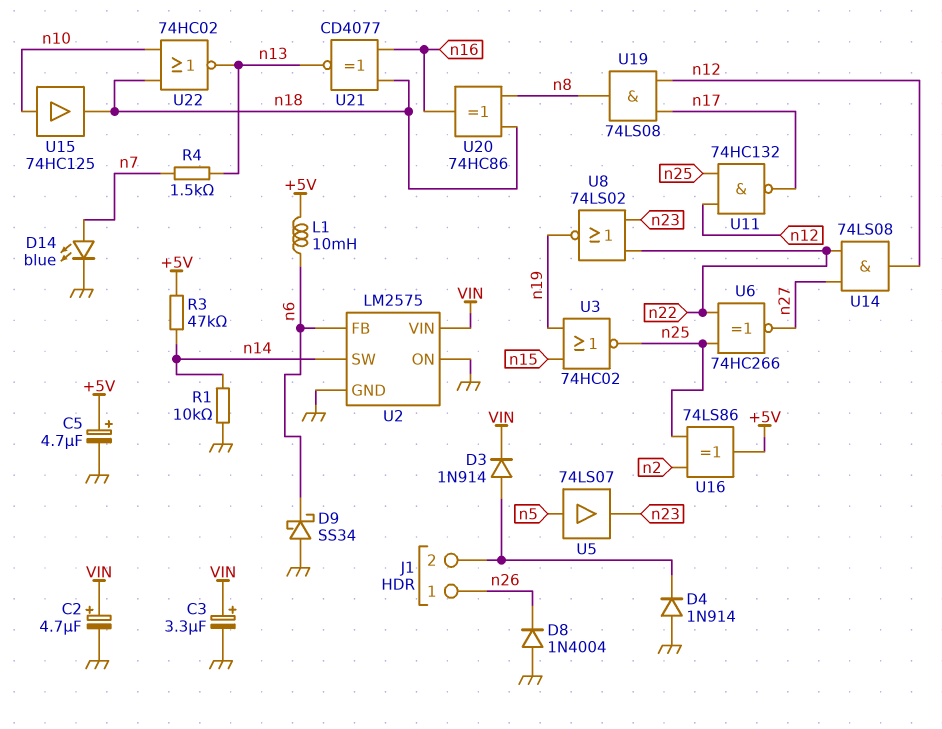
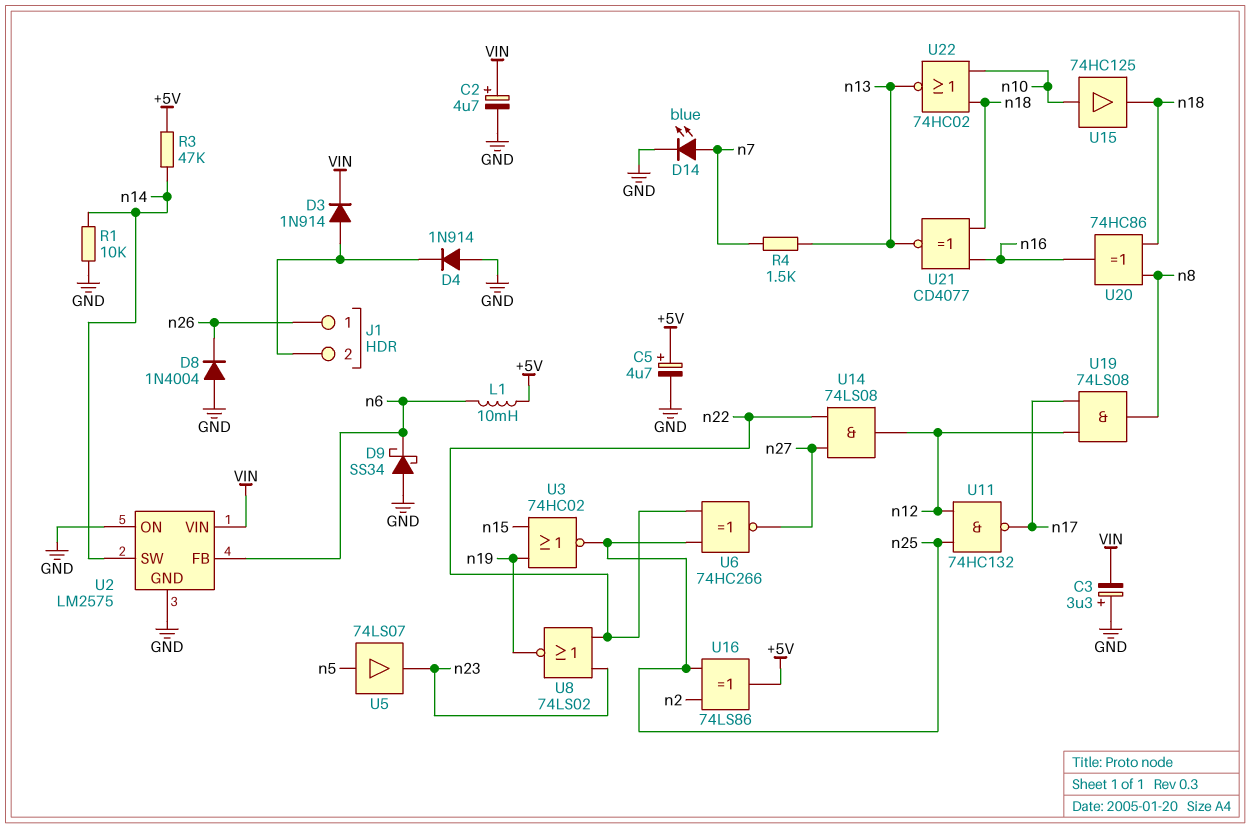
C3: 3.3uF (plus VIN, minus GND) -> 3.3uF (plus GND, minus VIN)

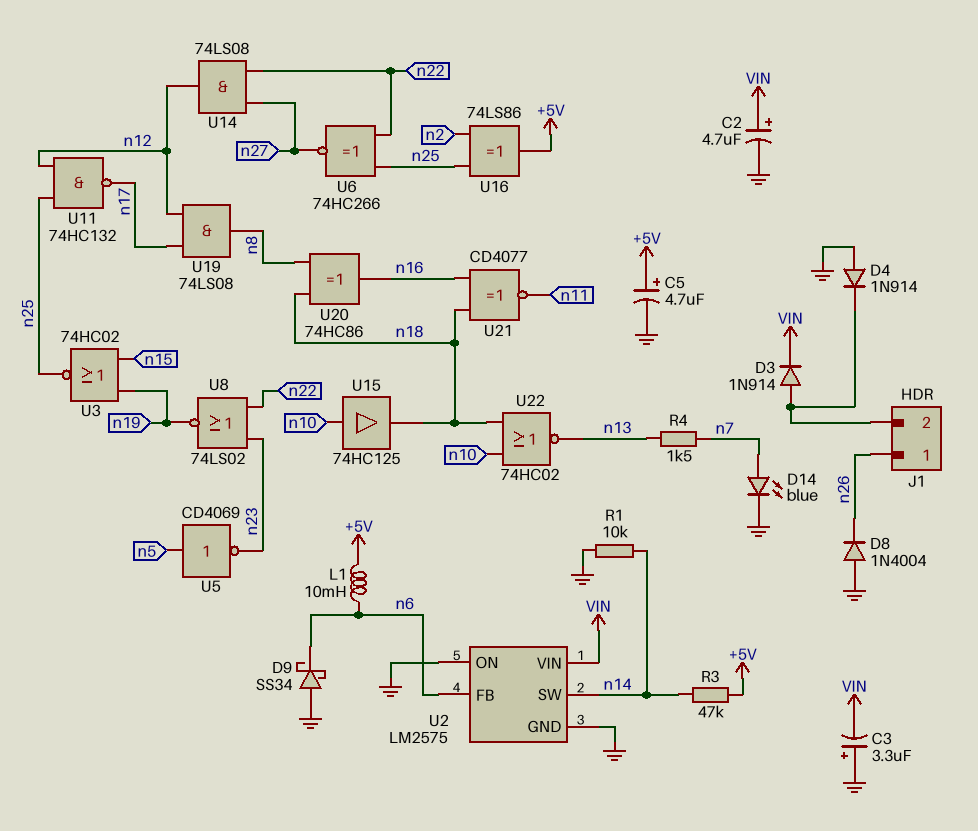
U5: buffer 74LS07 (in n5, out n23) -> NOT CD4069 (in n5, out n23)
U21: XNOR CD4077 (in n16, in n18, out n13) -> XNOR CD4077 (in n16, in n18, out n11)

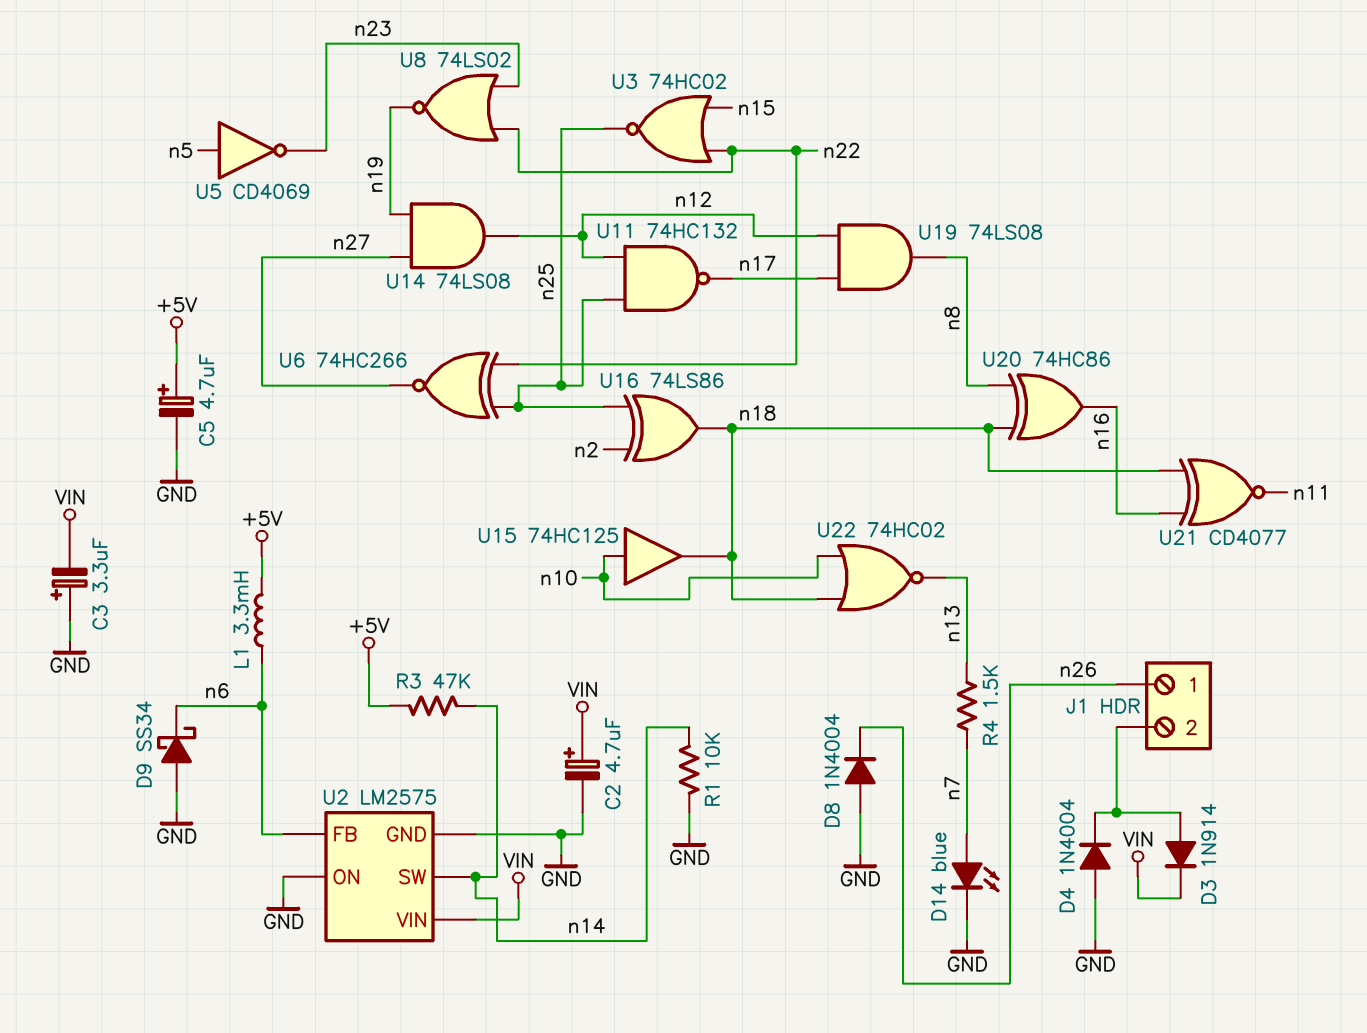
D4: diode 1N914 (A GND, K J1/2) -> diode 1N4004 (A GND, K J1/2)
L1: 10mH (+5V, n6) -> 3.3mH (+5V, n6)
U3: NOR 74HC02 (in n15, in n19, out n25) -> NOR 74HC02 (in n15, in n22, out n25)
U14: AND 74LS08 (in n22, in n27, out n12) -> AND 74LS08 (in n19, in n27, out n12)
U16: XOR 74LS86 (in n2, in n25, out +5V) -> XOR 74LS86 (in n2, in n25, out n18)

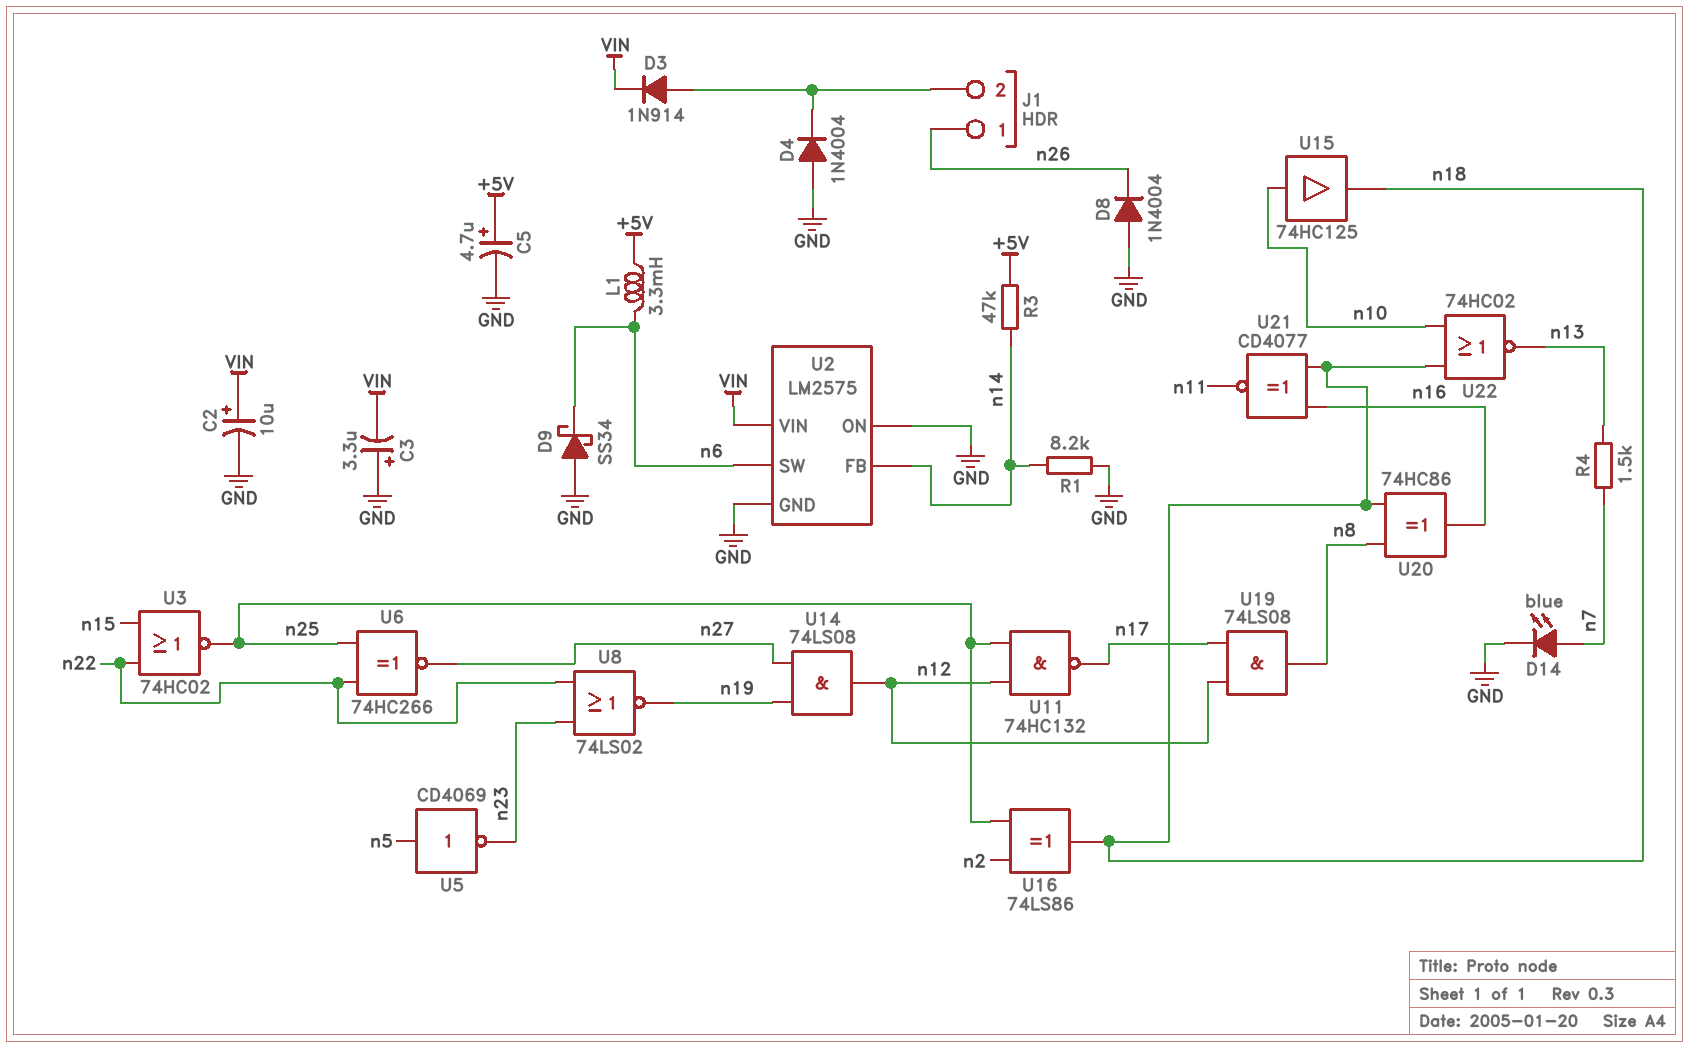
C2: 4.7uF (plus VIN, minus GND) -> 10uF (plus VIN, minus GND)
R1: 10k (GND, n14) -> 8.2k (GND, n14)
U2 pin FB: n6 -> n14
U2 pin SW: n14 -> n6

